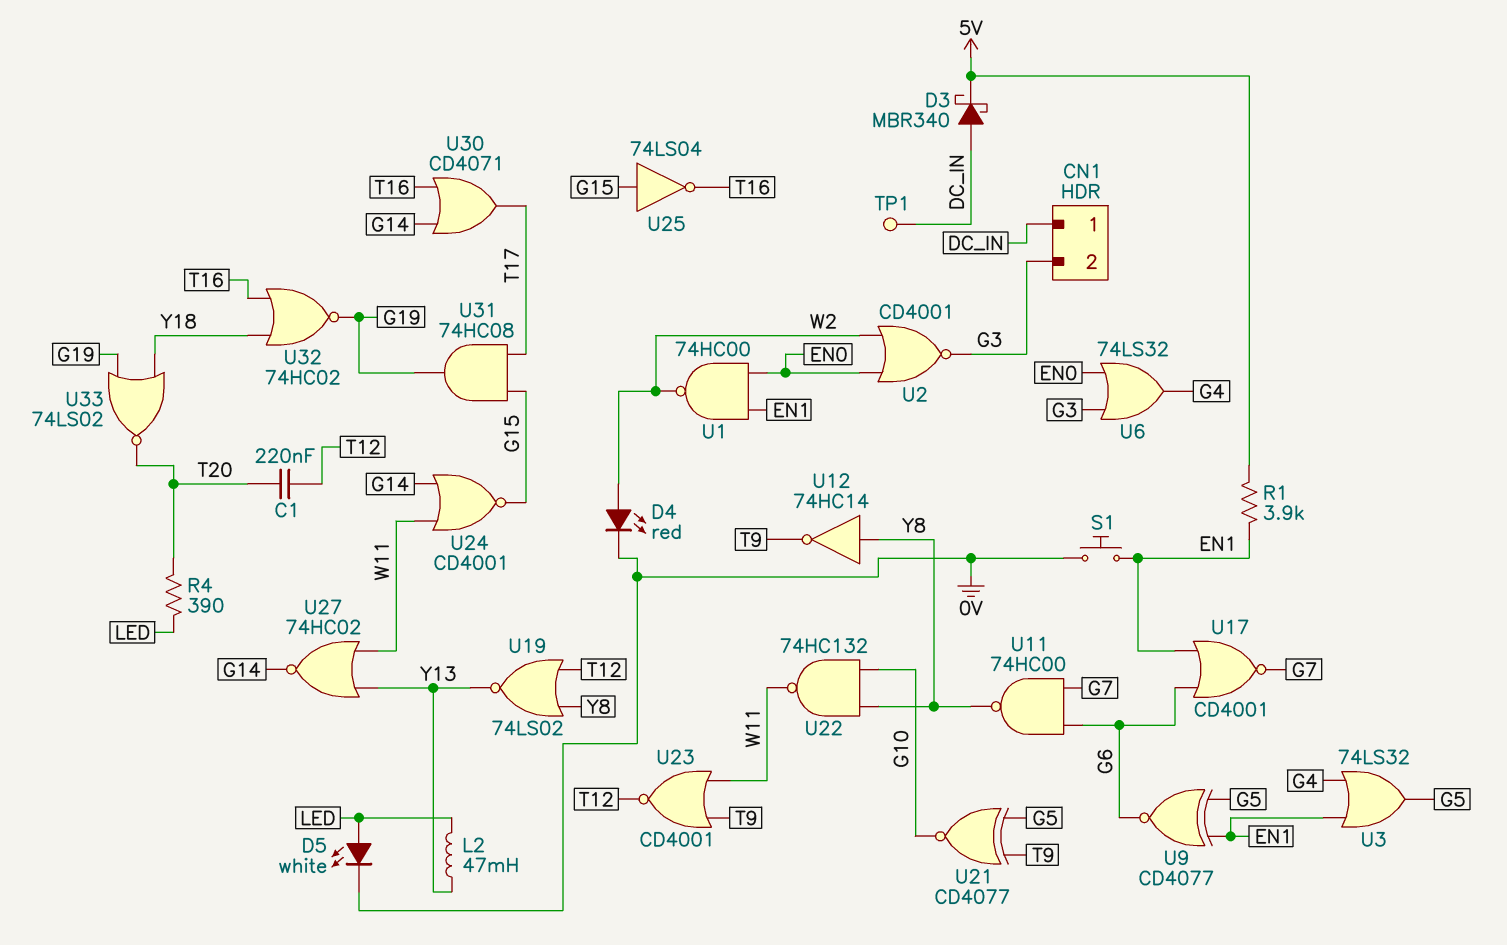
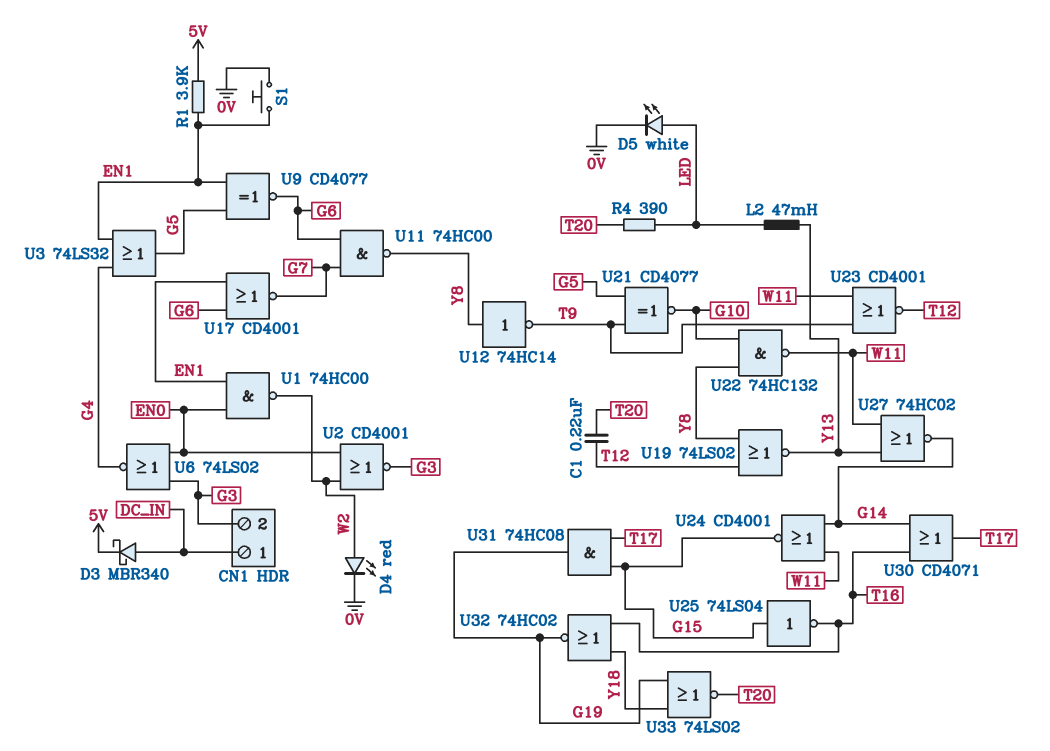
TP1: test point (DC_IN) -> none
U6: OR 74LS32 (in EN0, in G3, out G4) -> NOR 74LS02 (in EN0, in G3, out G4)

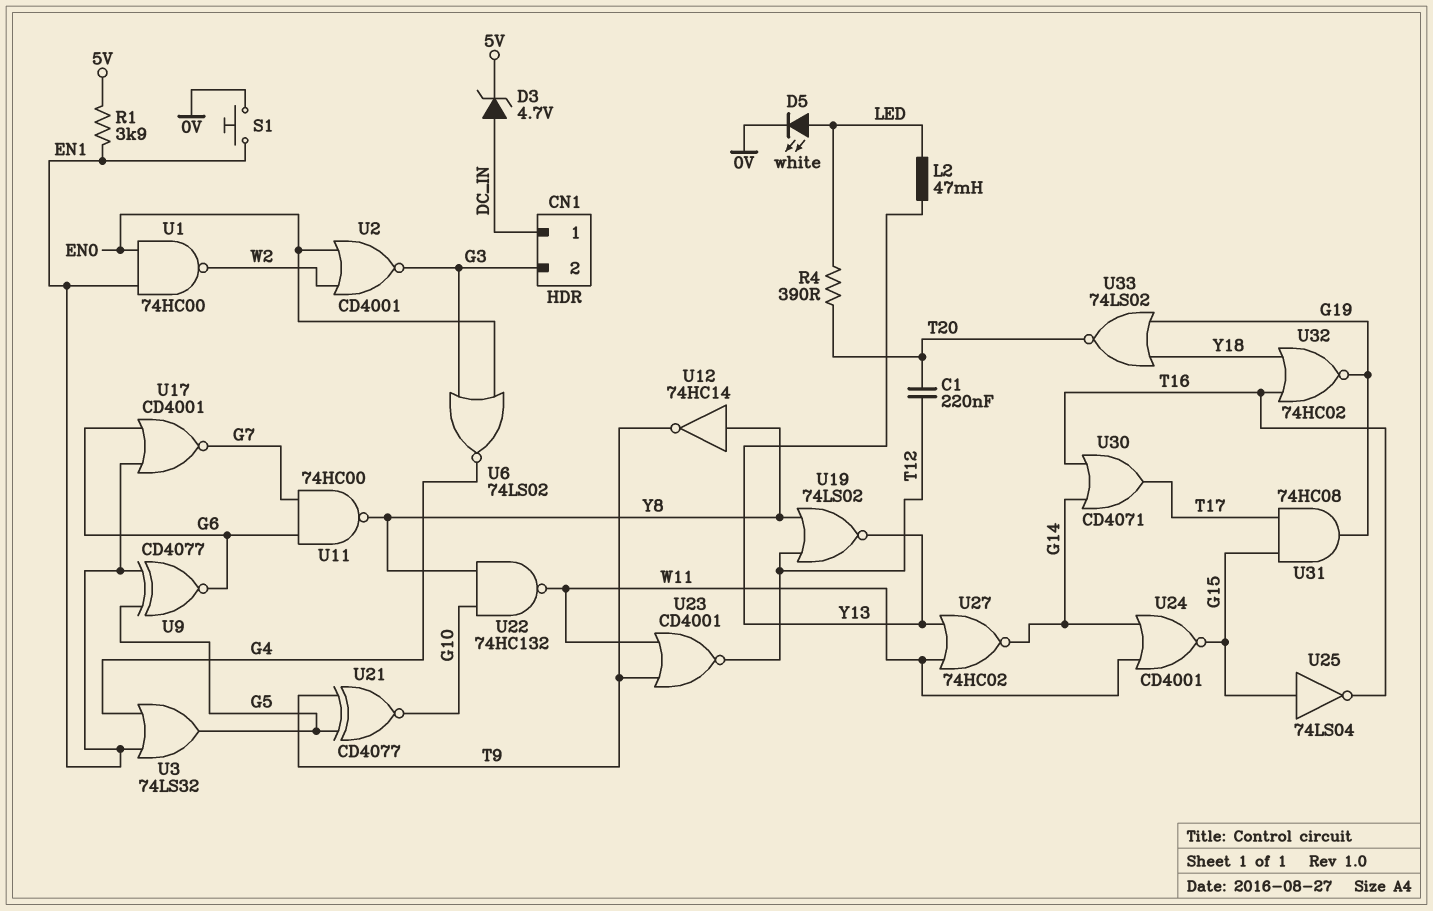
D3: schottky MBR340 (A DC_IN, K 5V) -> zener 4.7V (A DC_IN, K 5V)
D4: LED red (A W2, K 0V) -> none

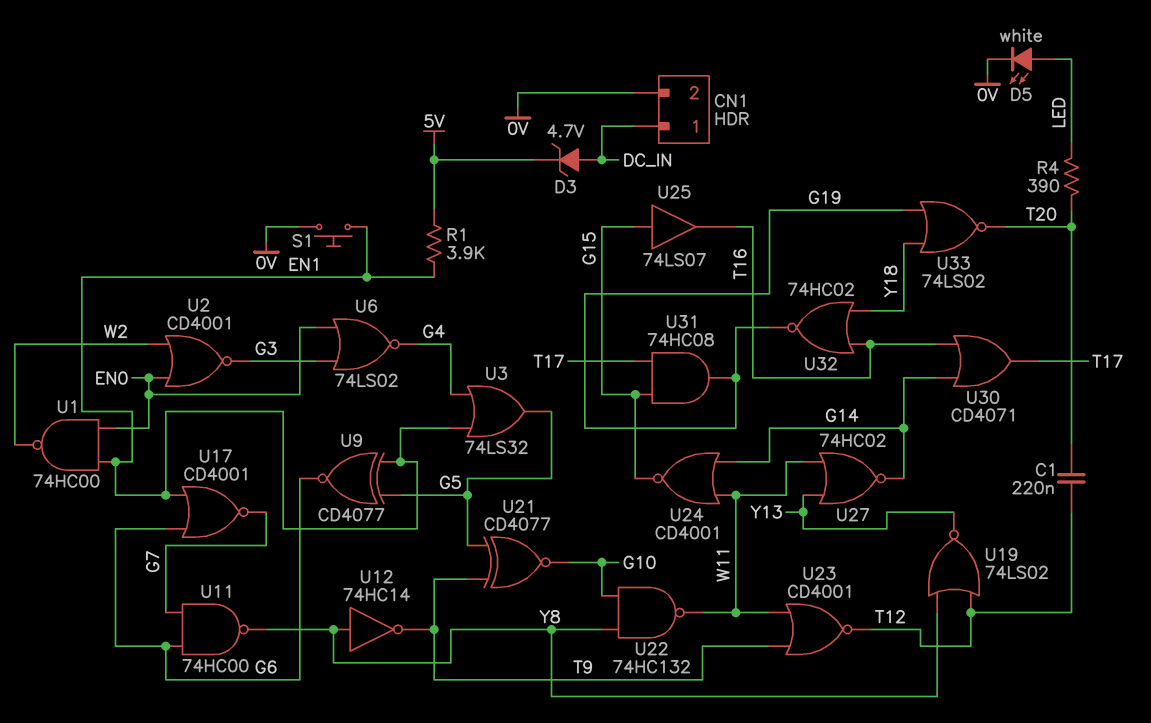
CN1 pin 2: G3 -> 0V
L2: 47mH (LED, Y13) -> none
U25: NOT 74LS04 (in G15, out T16) -> buffer 74LS07 (in G15, out T16)

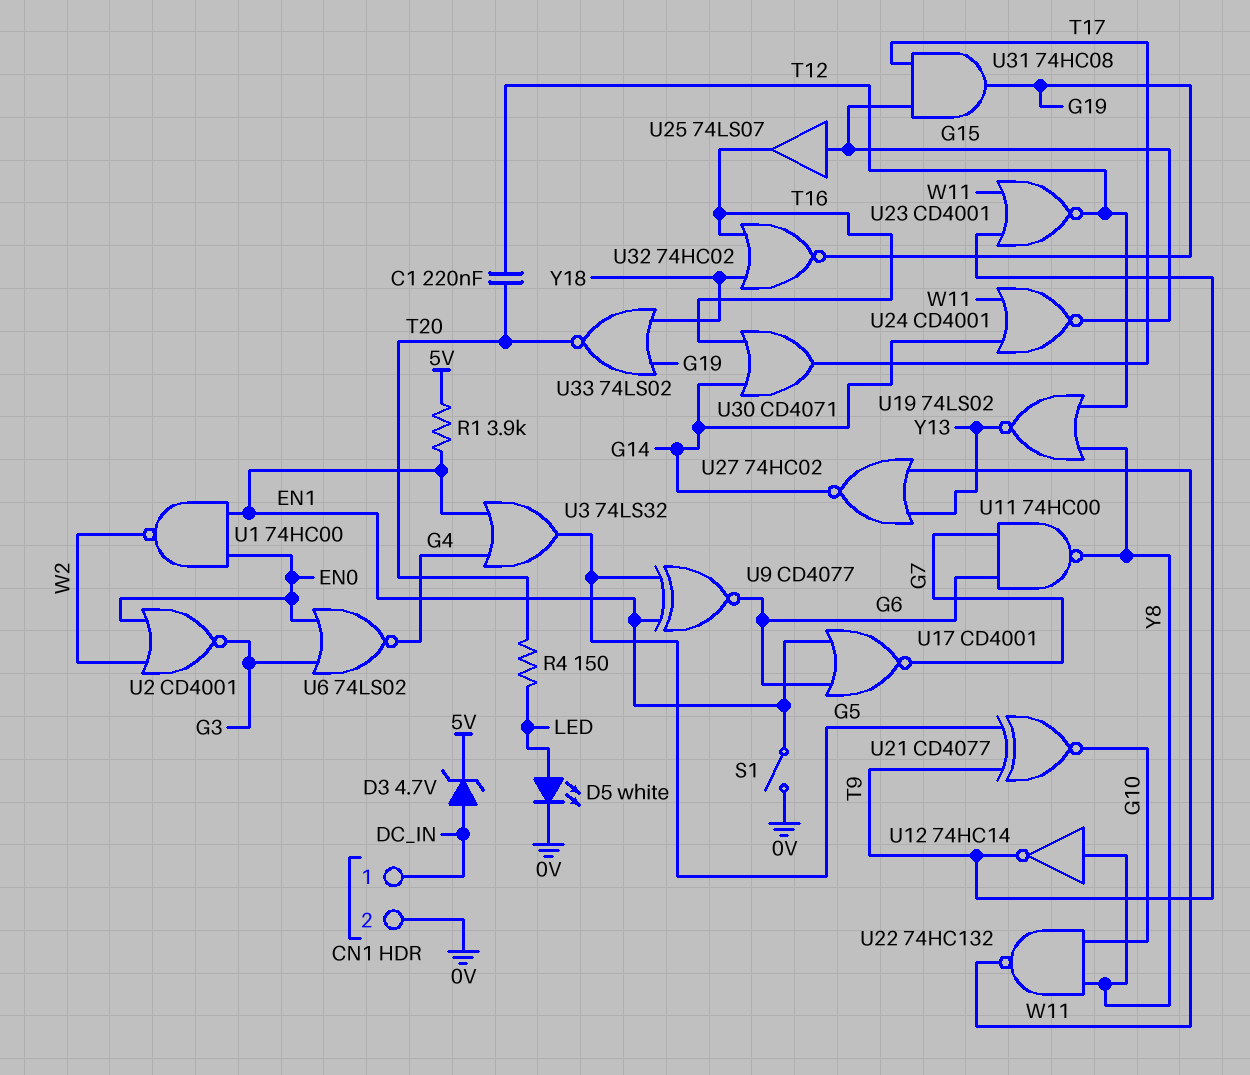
R4: 390 (LED, T20) -> 150 (LED, T20)
S1: button (0V, EN1) -> switch (0V, EN1)

